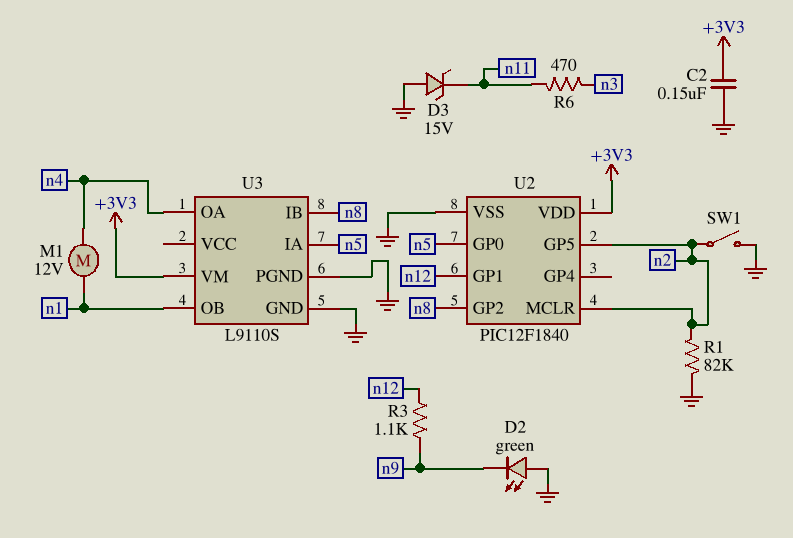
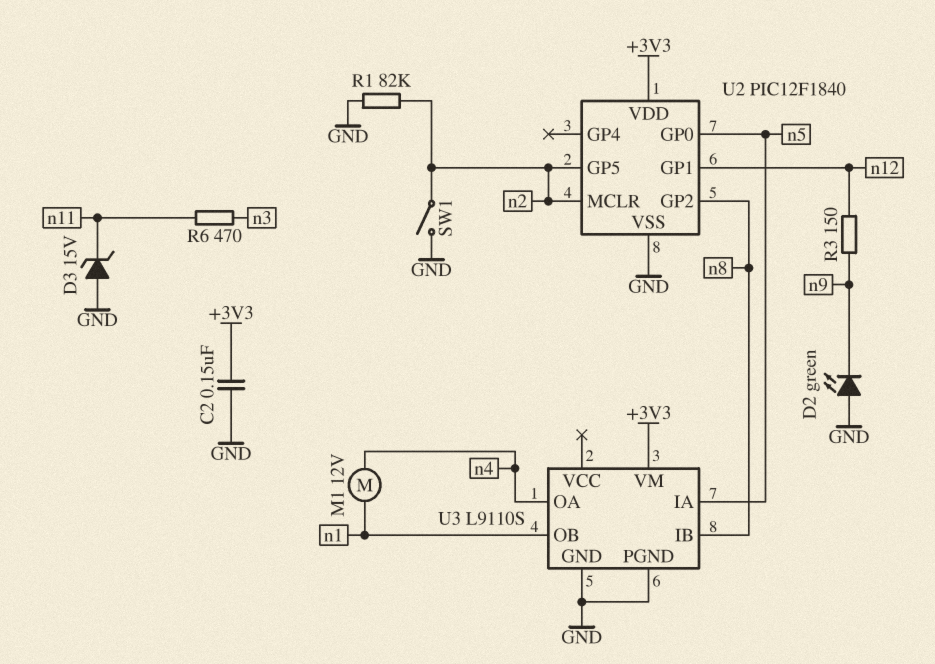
R3: 1.1k (n9, n12) -> 150 (n9, n12)

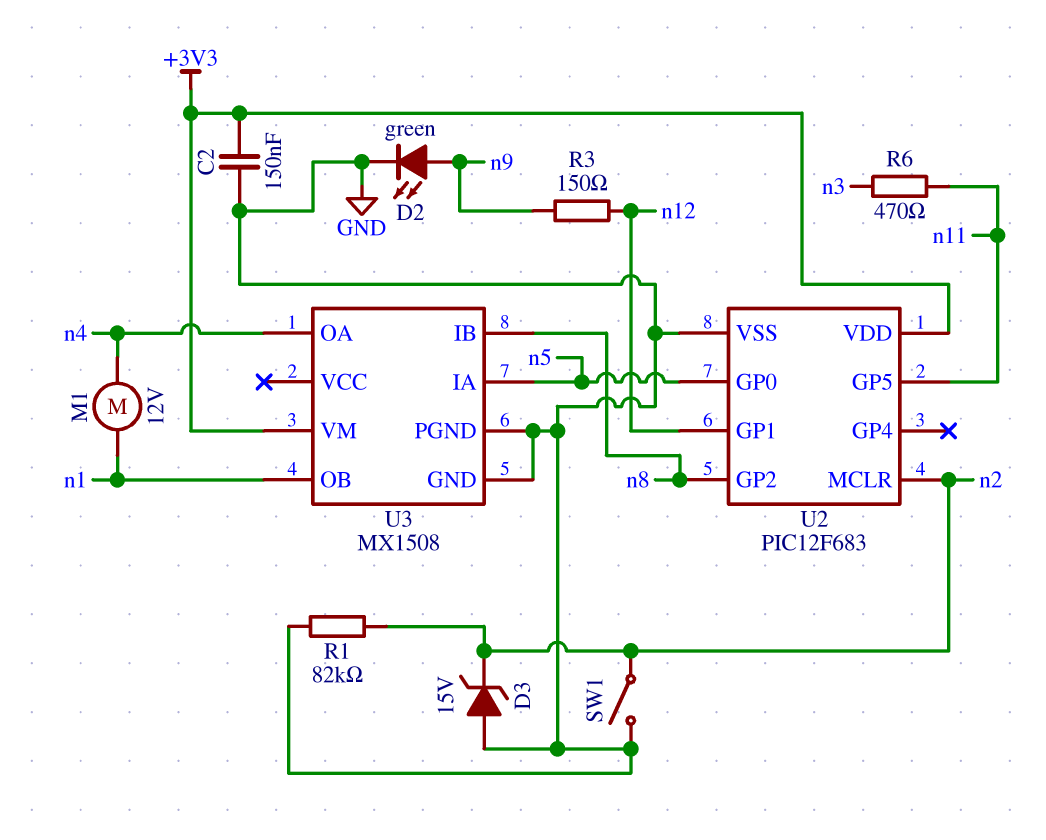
D2: LED green (A GND, K n9) -> LED green (A n9, K GND)
D3: zener 15V (A GND, K n11) -> zener 15V (A GND, K n2)
U2: PIC12F1840 -> PIC12F683
U2 pin GP5: n2 -> n11
U3: L9110S -> MX1508

